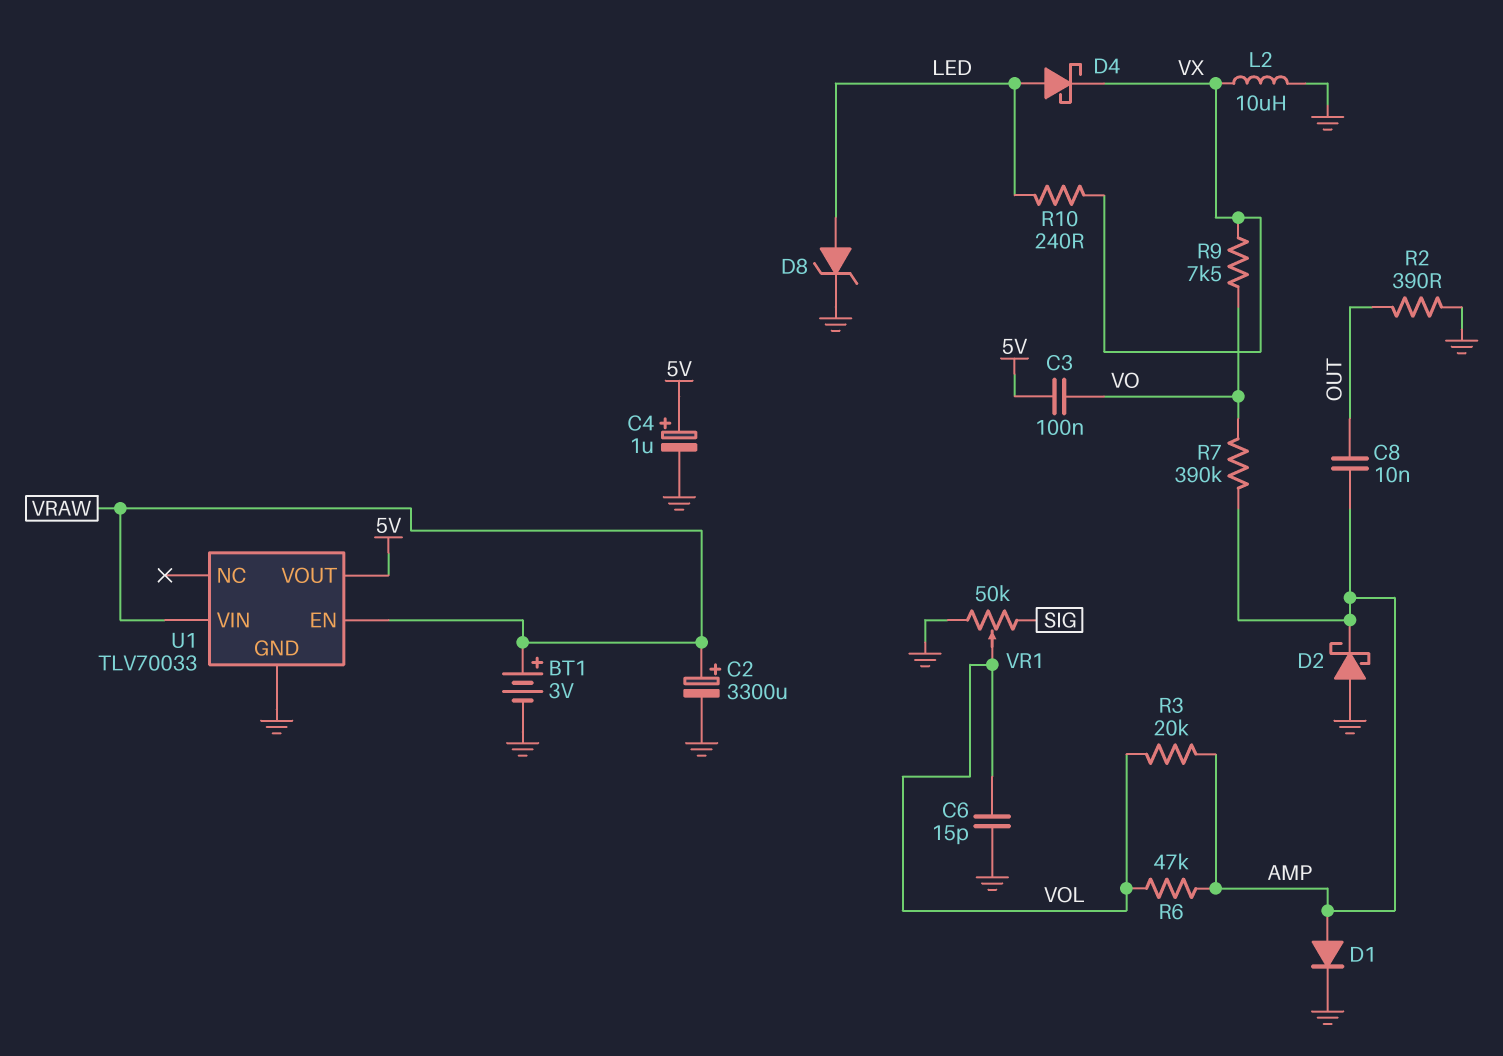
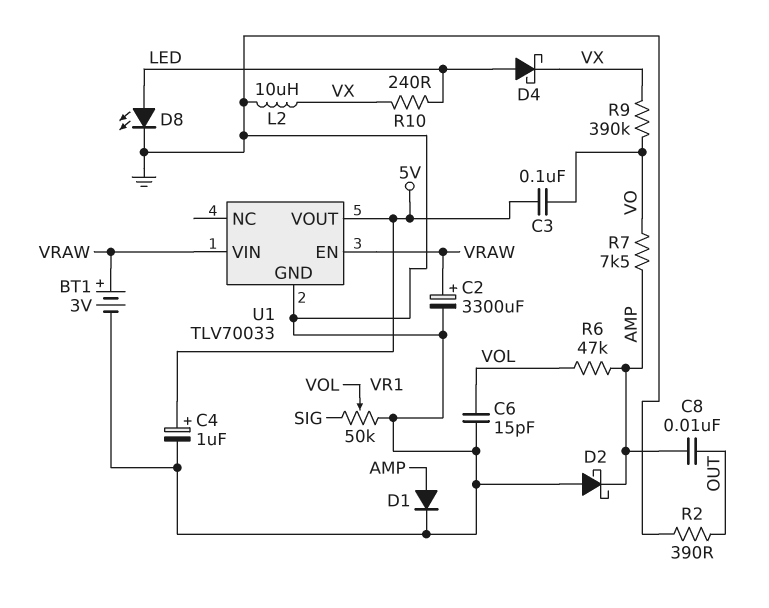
D8: zener (A LED, K GND) -> LED (A LED, K GND)
R3: 20k (AMP, VOL) -> none
R7: 390k (AMP, VO) -> 7.5k (AMP, VO)
R9: 7.5k (VO, VX) -> 390k (VO, VX)

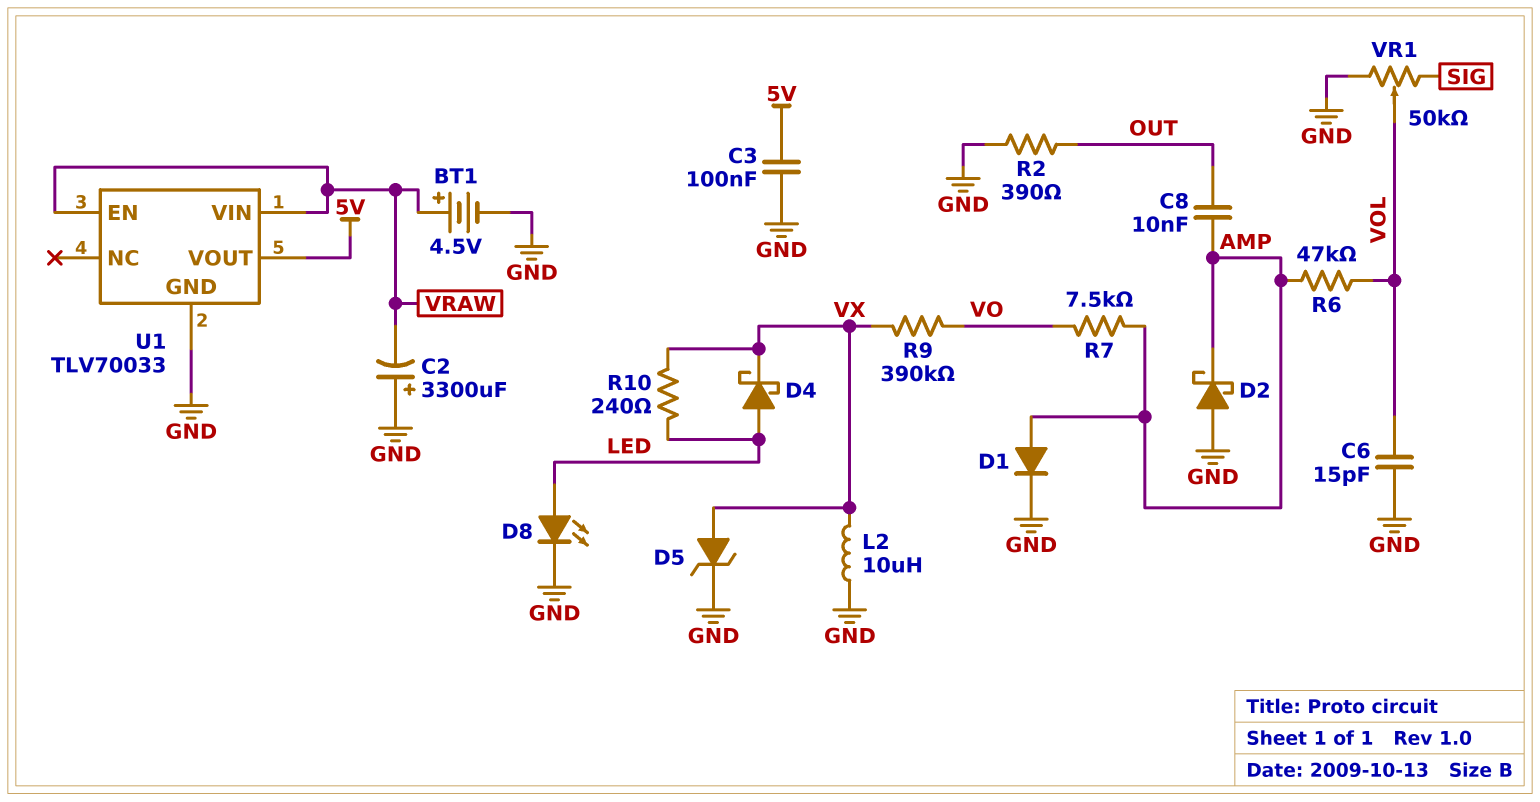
BT1: 3V (plus VRAW, minus GND) -> 4.5V (plus VRAW, minus GND)
C2: 3300uF (plus VRAW, minus GND) -> 3300uF (plus GND, minus VRAW)
C3: 100nF (5V, VO) -> 100nF (5V, GND)
C4: 1uF (plus 5V, minus GND) -> none
D5: none -> zener (A VX, K GND)

